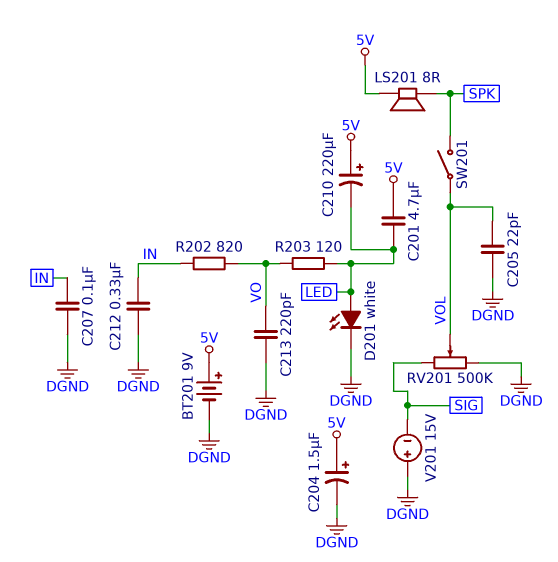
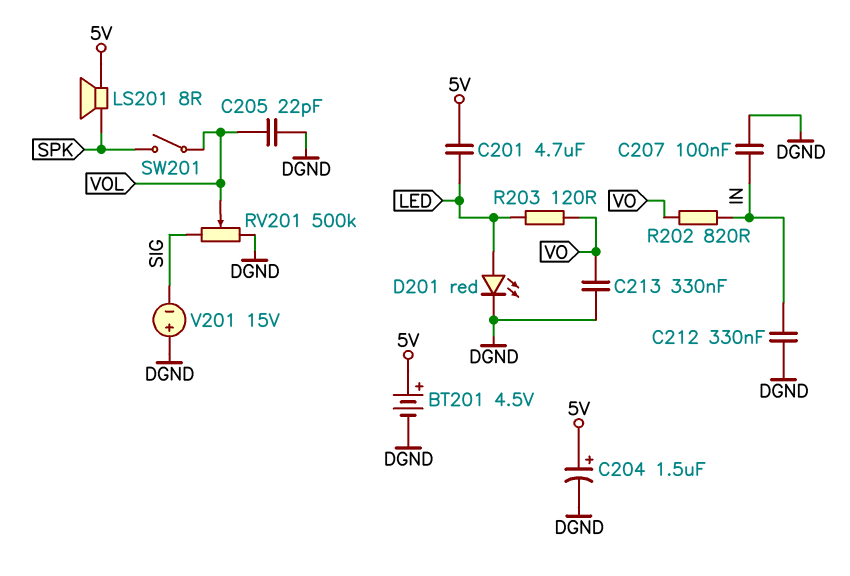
BT201: 9V (plus 5V, minus DGND) -> 4.5V (plus 5V, minus DGND)
C210: 220uF (plus 5V, minus LED) -> none
C213: 220pF (DGND, VO) -> 330nF (DGND, VO)
D201: LED white (A LED, K DGND) -> LED red (A LED, K DGND)

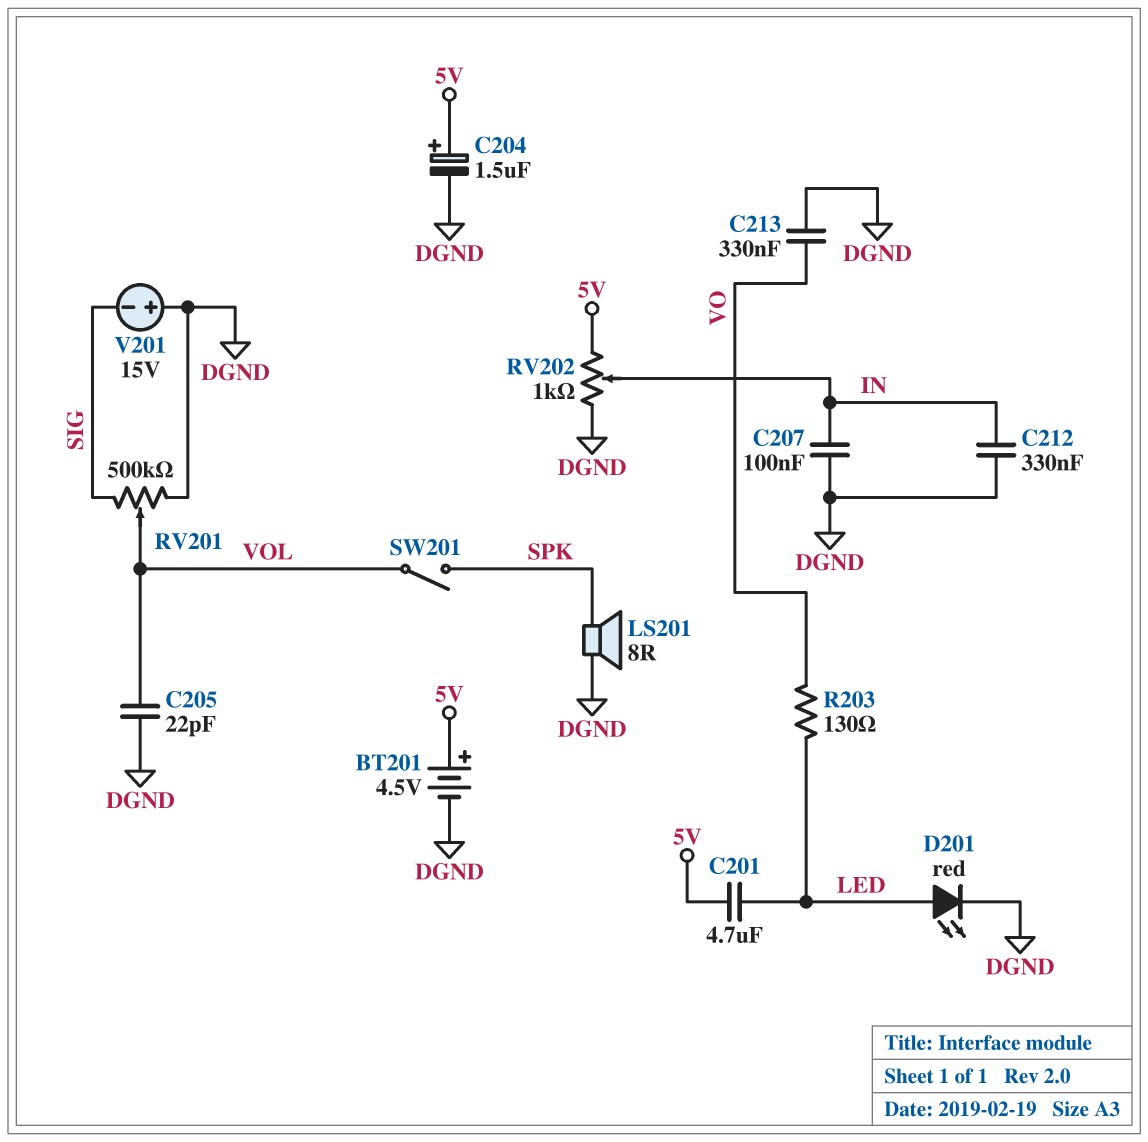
LS201: speaker 8R (5V, SPK) -> speaker 8R (DGND, SPK)
R202: 820 (IN, VO) -> none
R203: 120 (LED, VO) -> 130 (LED, VO)
RV202: none -> 1k (5V, DGND, wiper IN)

